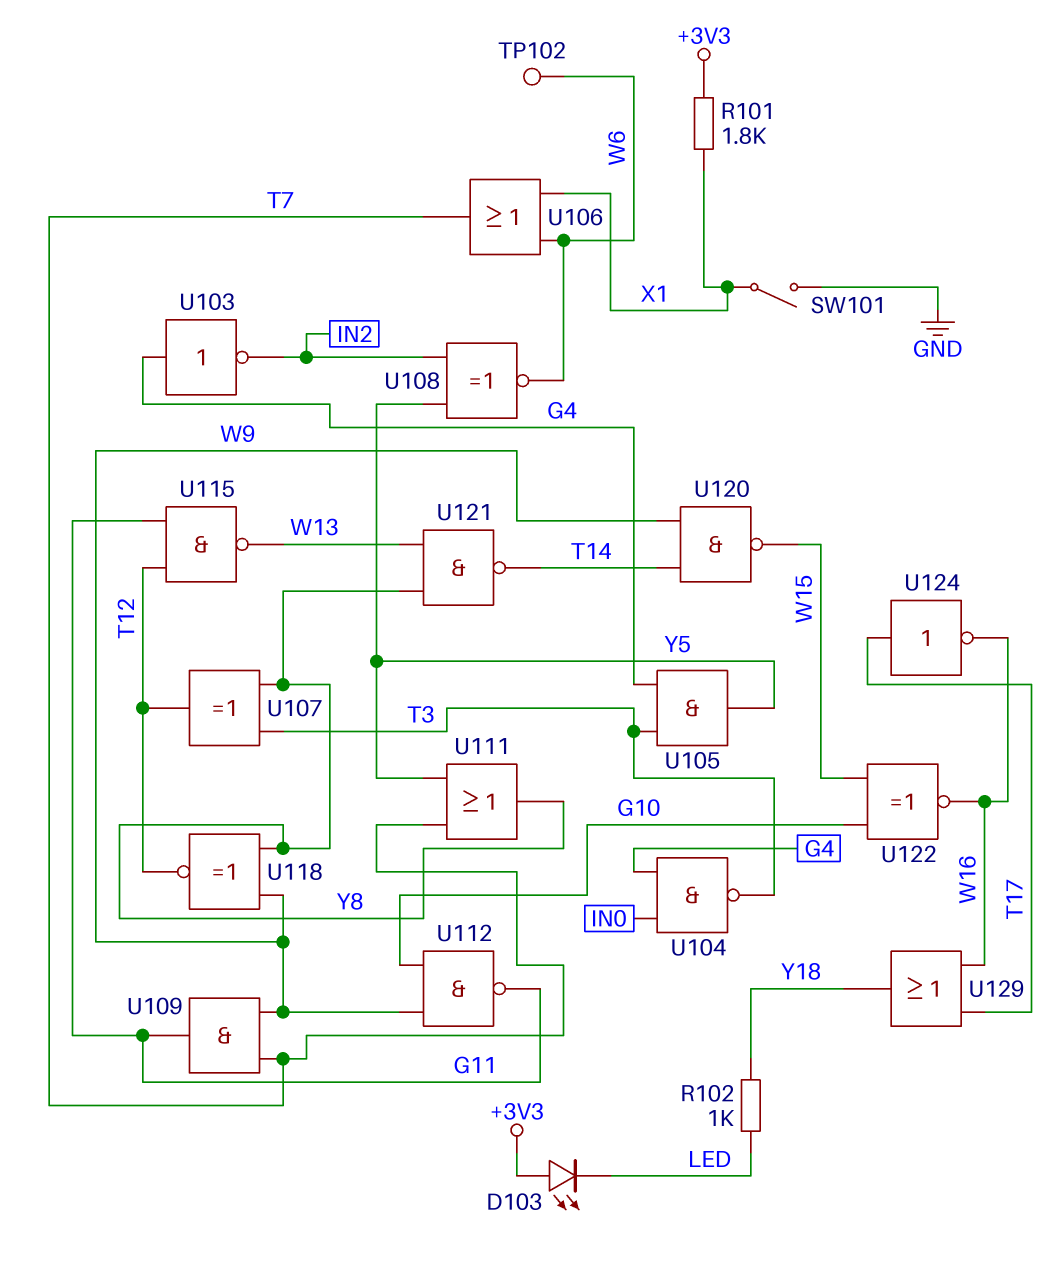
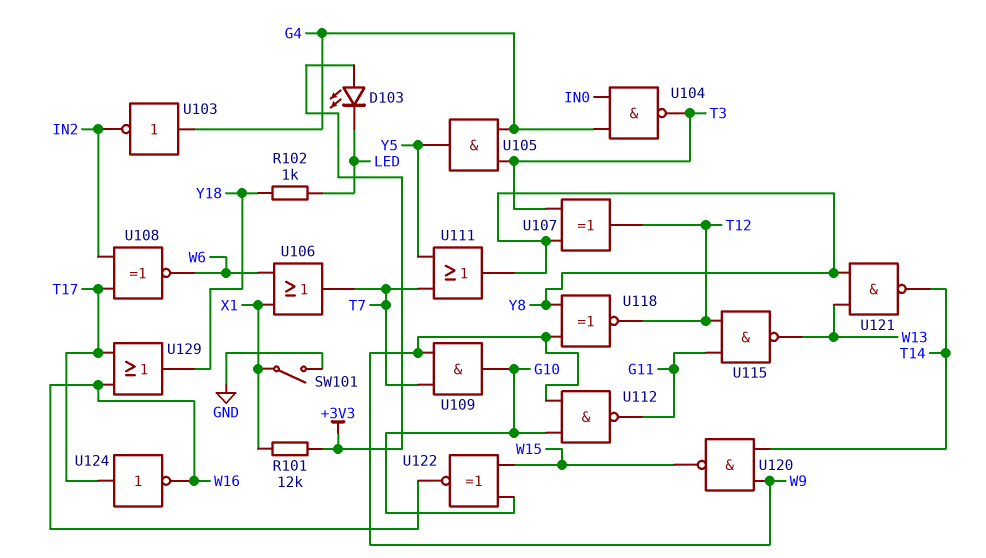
R101: 1.8k (+3V3, X1) -> 12k (+3V3, X1)
TP102: test point (W6) -> none
U108: XNOR (in IN2, in Y5, out W6) -> XNOR (in IN2, in T17, out W6)
U109: AND (in T7, in W9, out G11) -> AND (in T7, in W9, out G10)

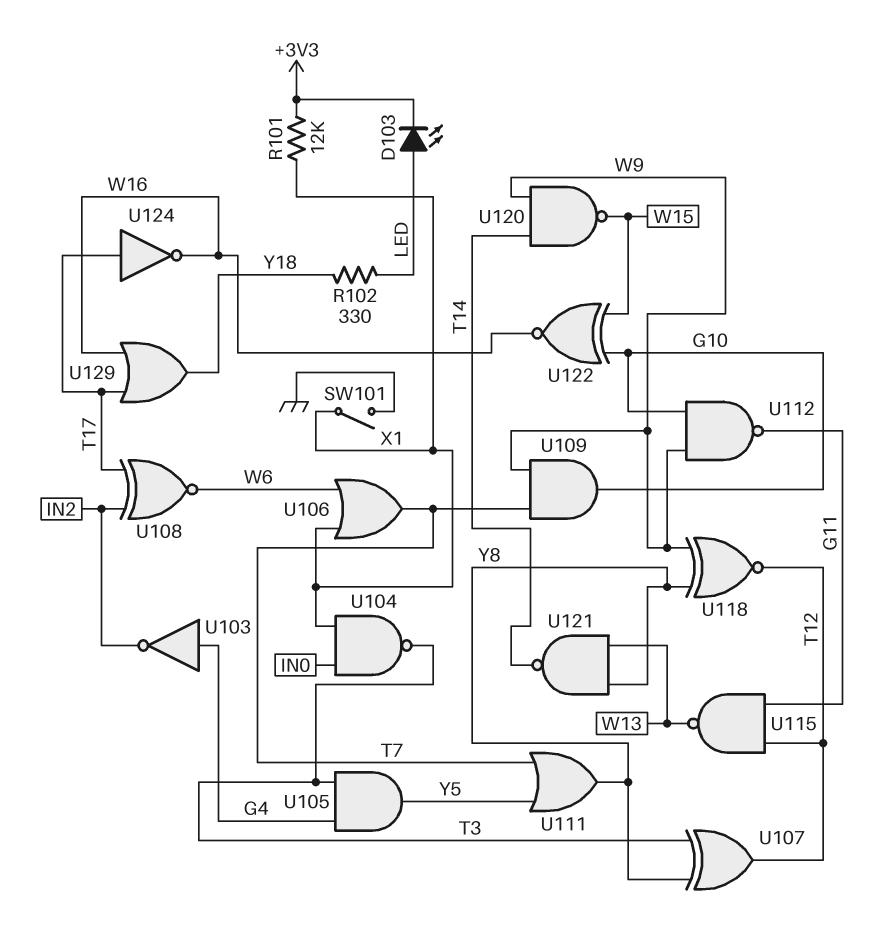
D103: LED (A +3V3, K LED) -> LED (A LED, K +3V3)
R102: 1k (LED, Y18) -> 330 (LED, Y18)
U104: NAND (in G4, in IN0, out T3) -> NAND (in IN0, in X1, out T3)

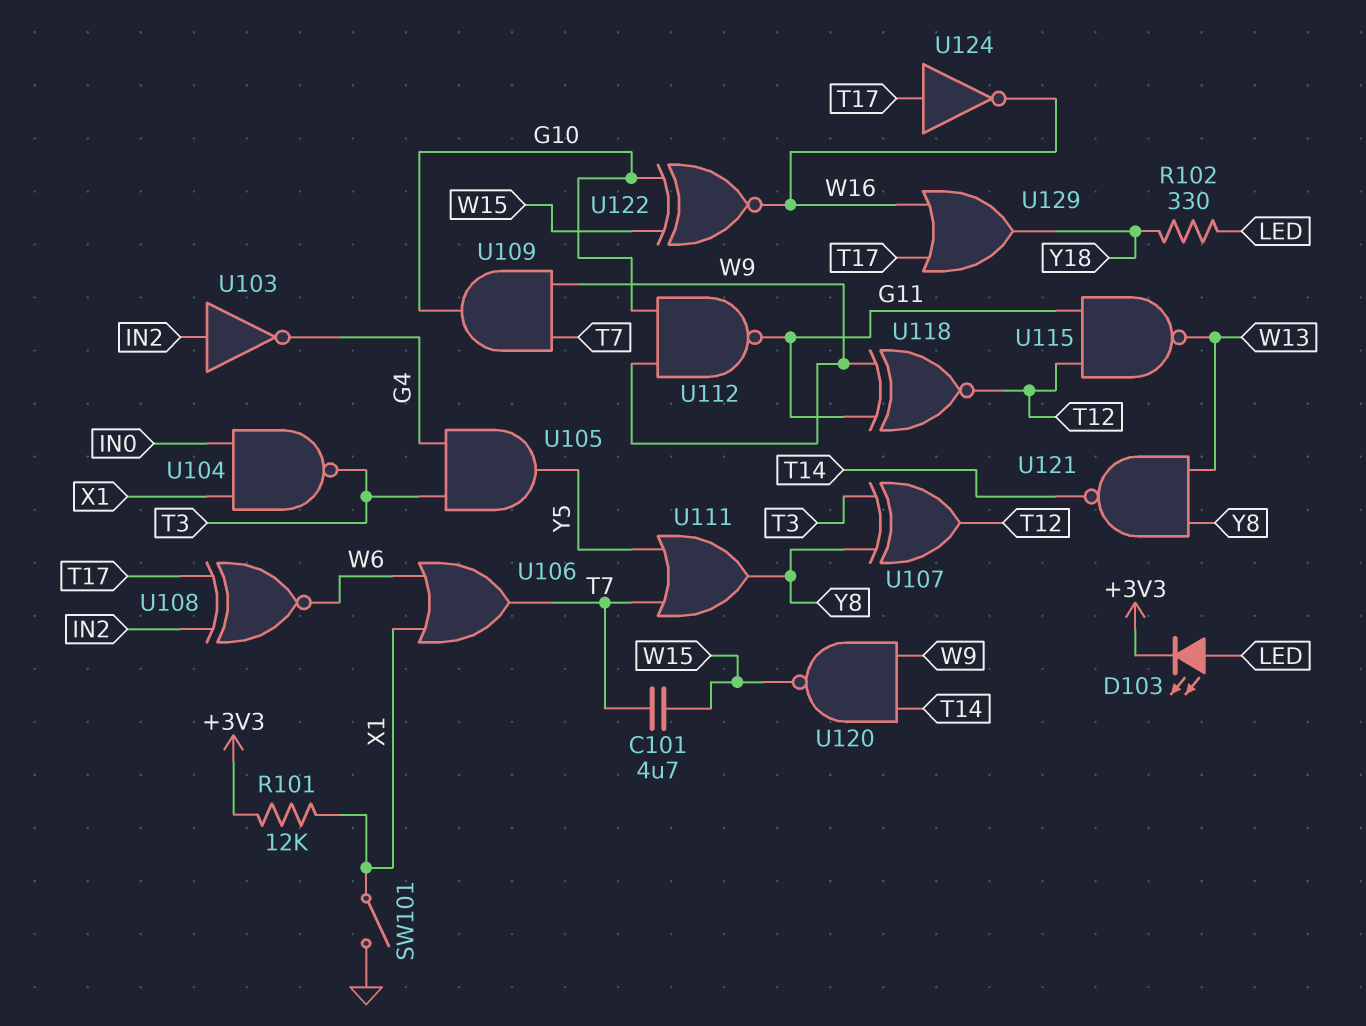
C101: none -> 4.7uF (T7, W15)
U103: NOT (in G4, out IN2) -> NOT (in IN2, out G4)
U118: XNOR (in W9, in Y8, out T12) -> XNOR (in G11, in W9, out T12)

